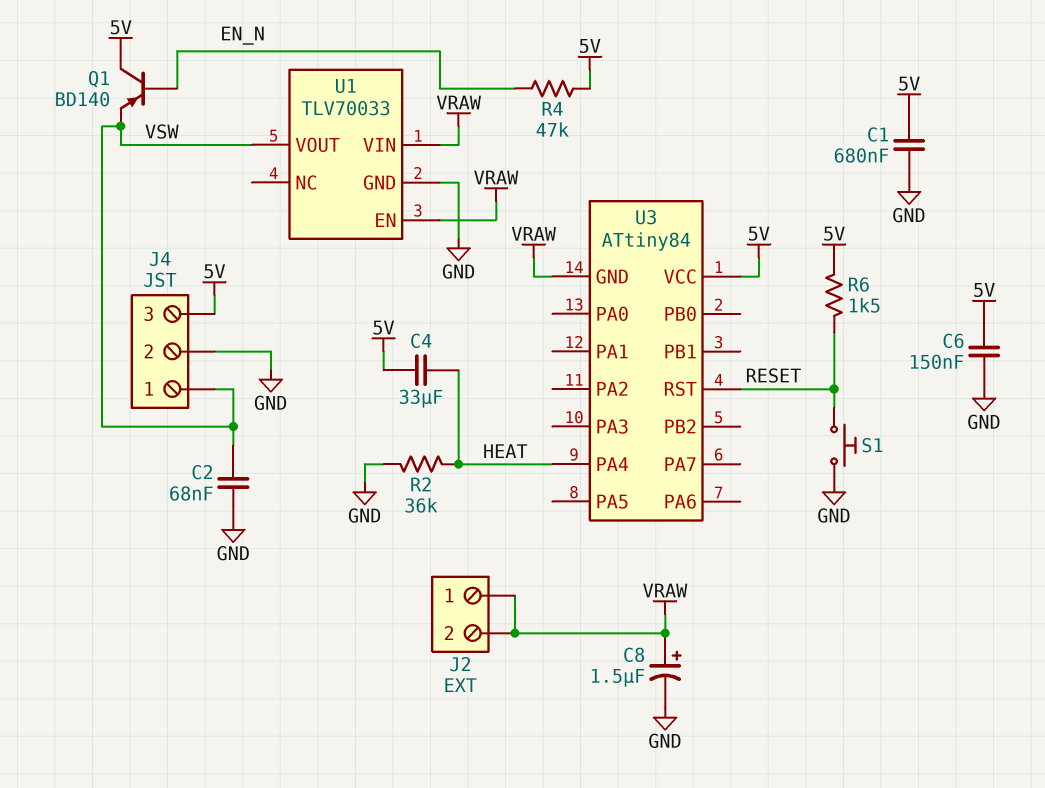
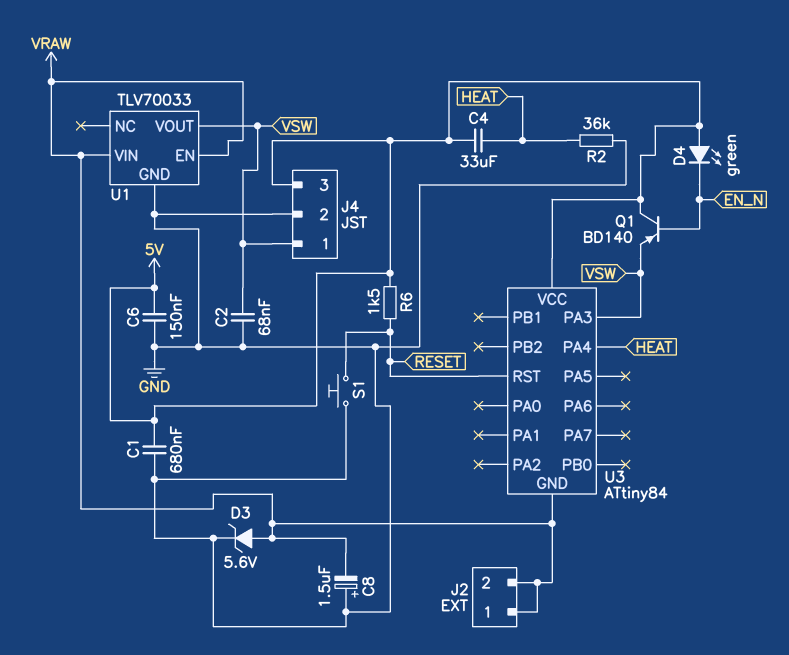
C8: 1.5uF (plus VRAW, minus GND) -> 1.5uF (plus GND, minus VRAW)
D3: none -> zener 5.6V (A VRAW, K GND)
D4: none -> LED green (A 5V, K EN_N)
R4: 47k (5V, EN_N) -> none
U3 pin PA3: none -> VSW

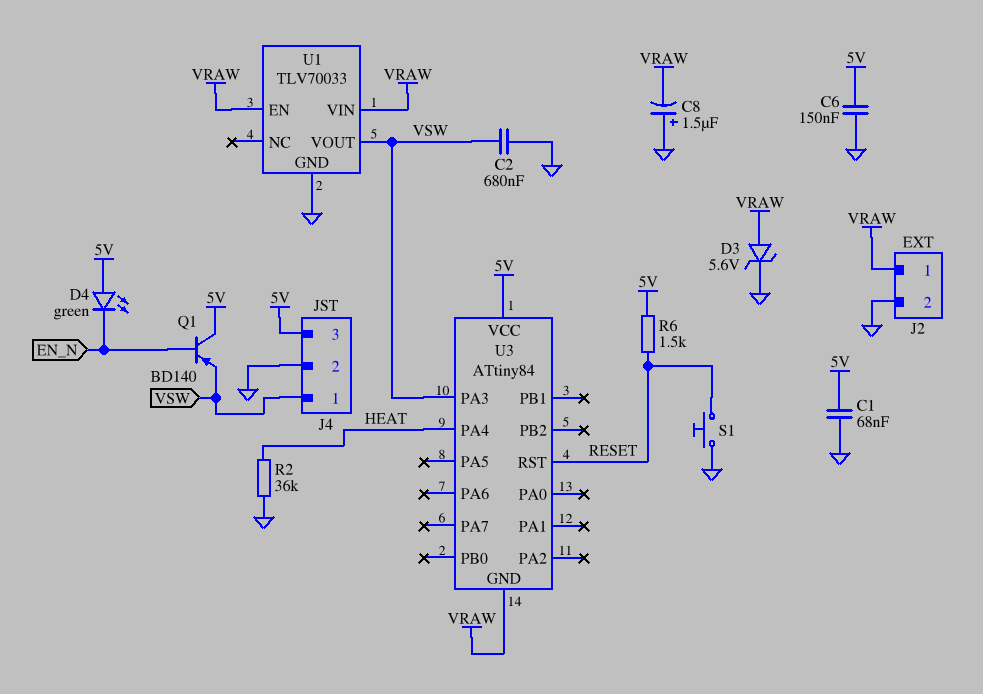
C1: 680nF (5V, GND) -> 68nF (5V, GND)
C2: 68nF (GND, VSW) -> 680nF (GND, VSW)
C4: 33uF (5V, HEAT) -> none
J2 pin 2: VRAW -> GND

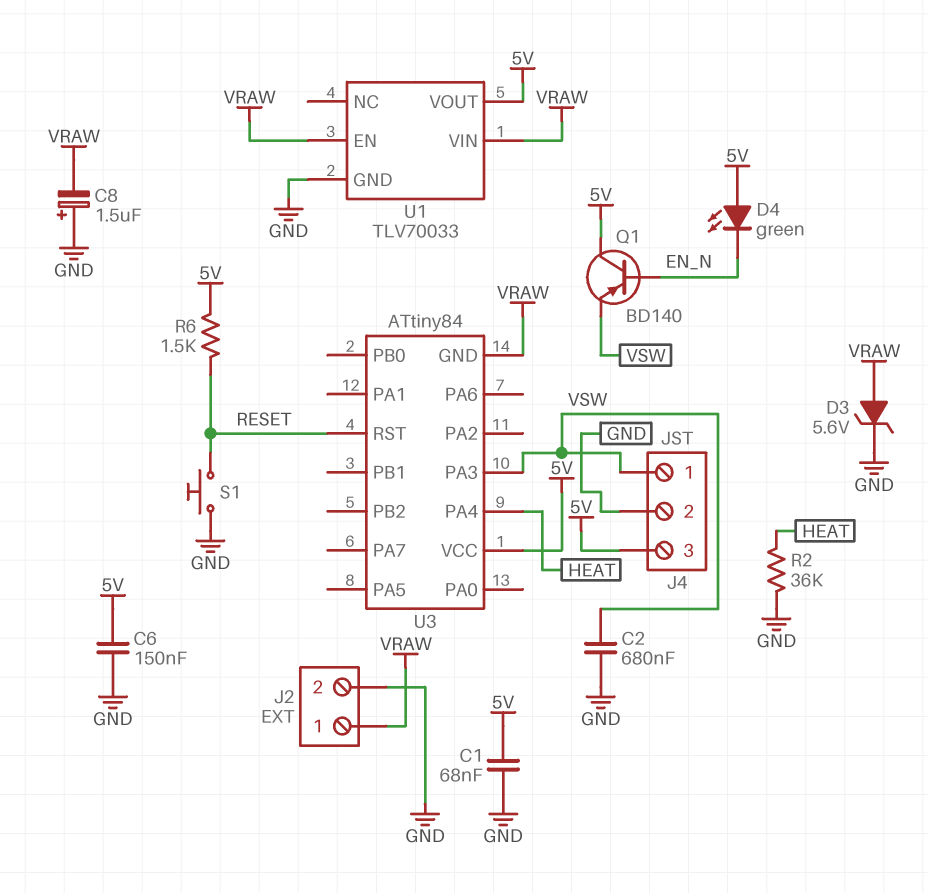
U1 pin VOUT: VSW -> 5V

